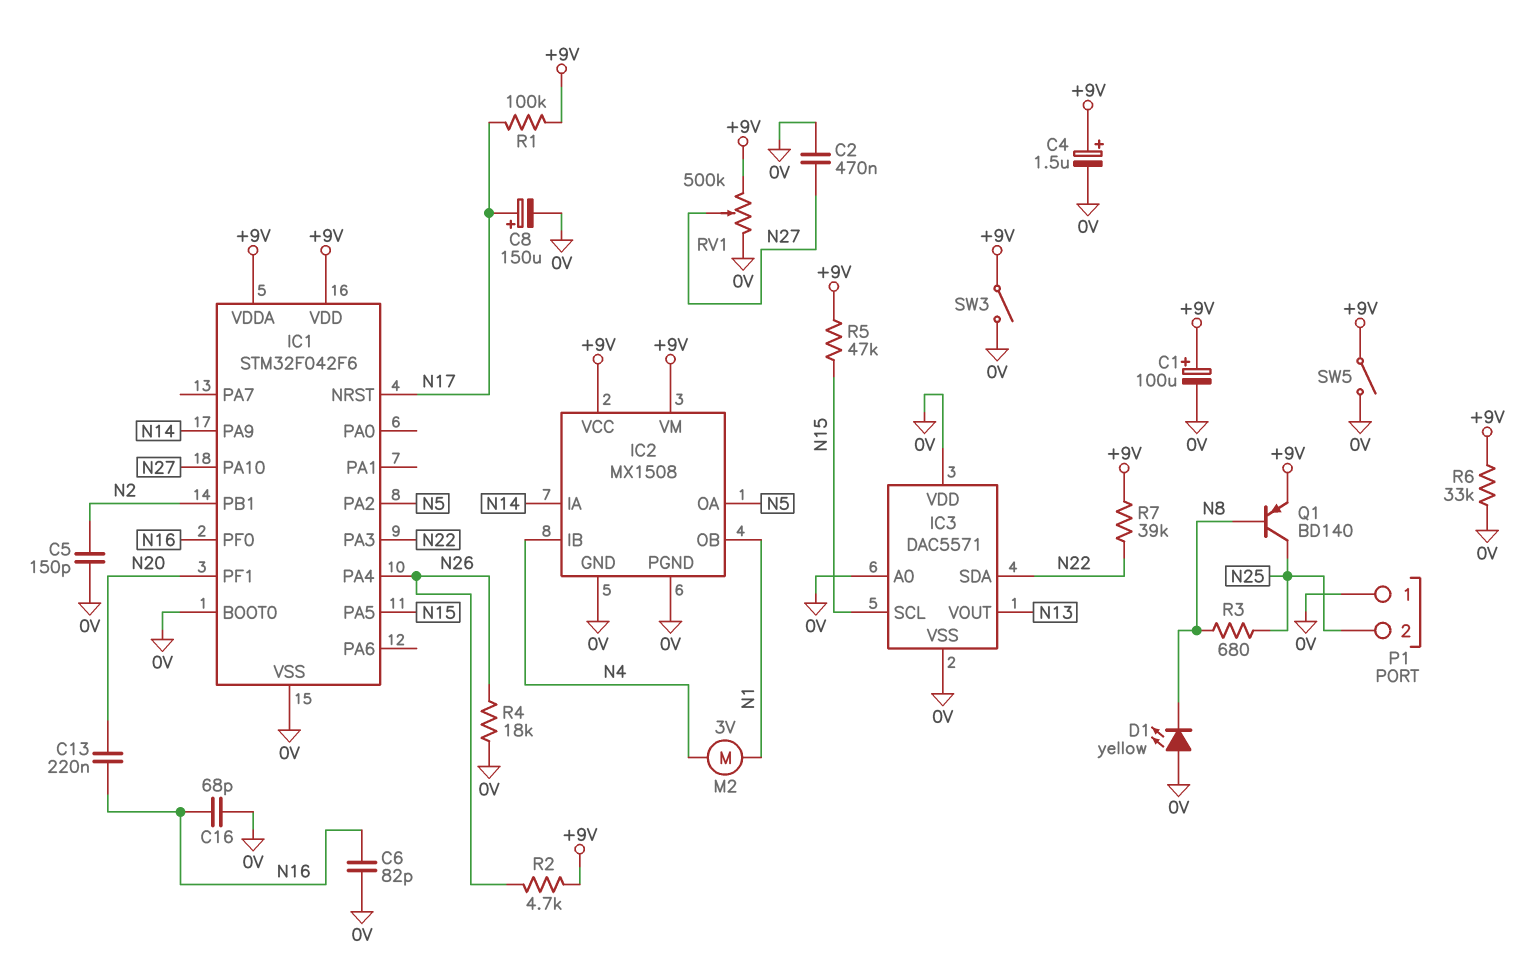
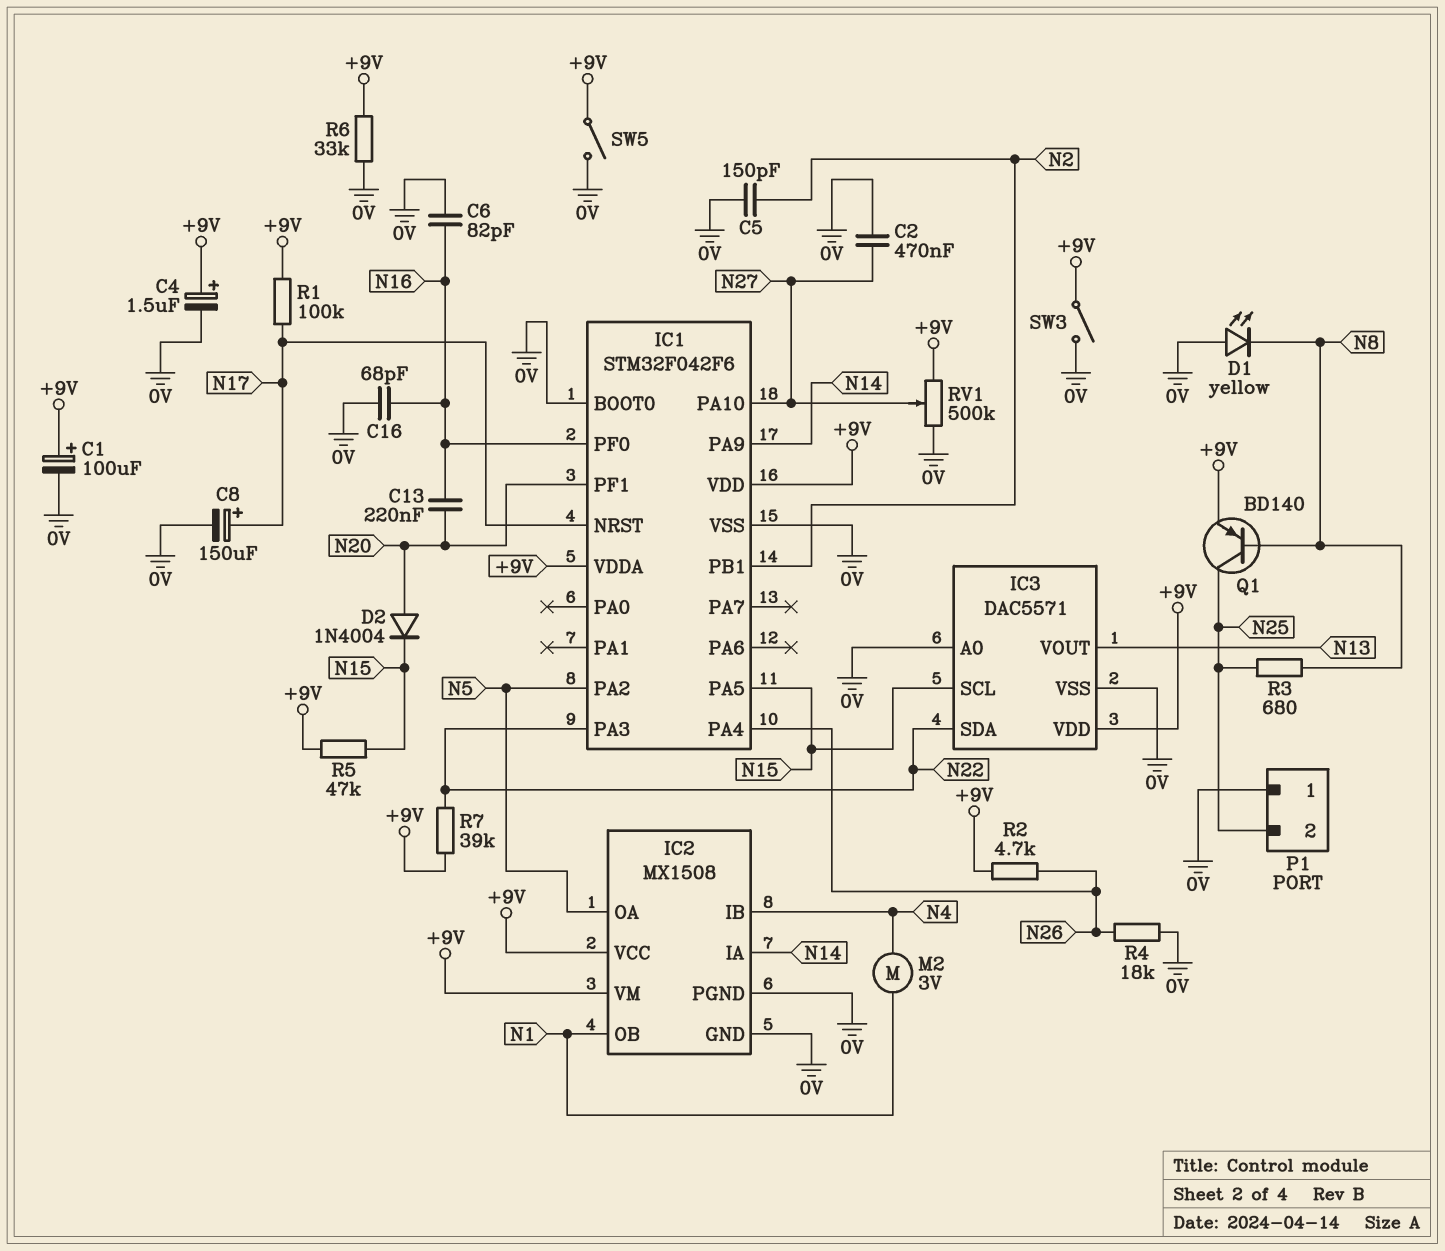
D2: none -> diode 1N4004 (A N20, K N15)
IC3 pin VDD: 0V -> +9V

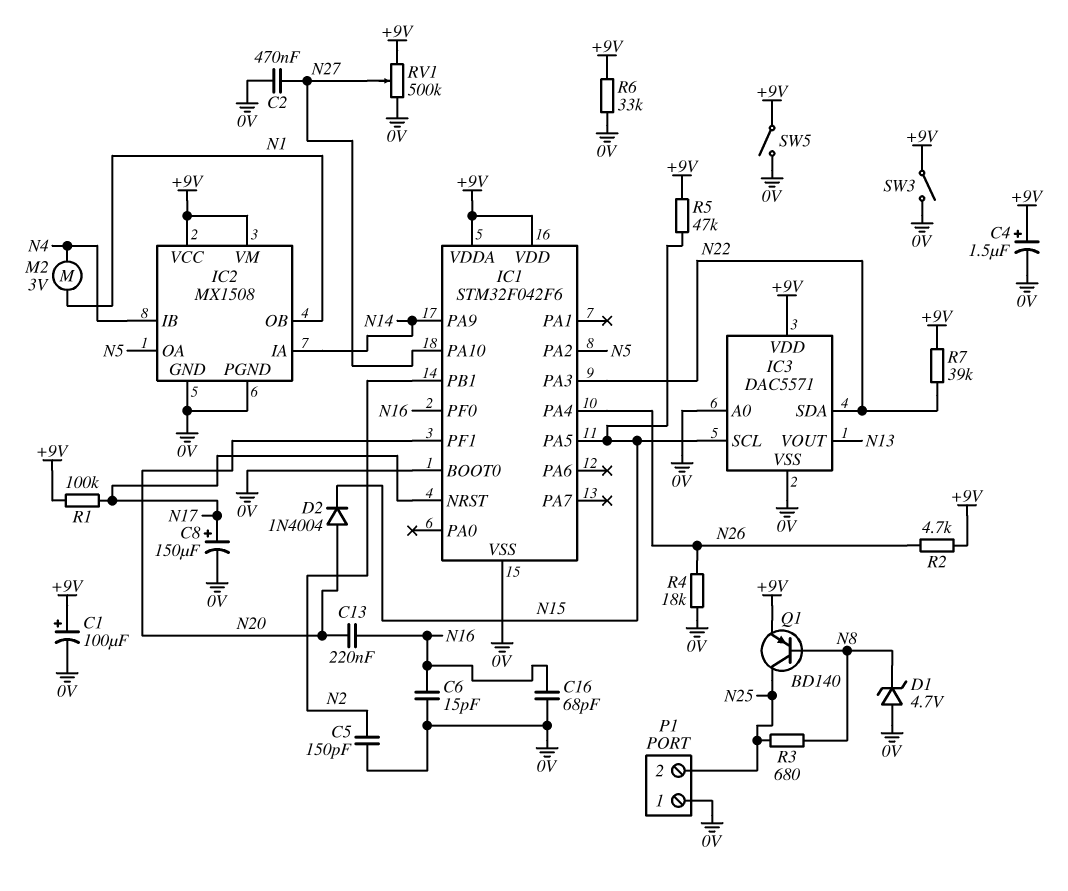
C6: 82pF (0V, N16) -> 15pF (0V, N16)
D1: LED yellow (A 0V, K N8) -> zener 4.7V (A 0V, K N8)

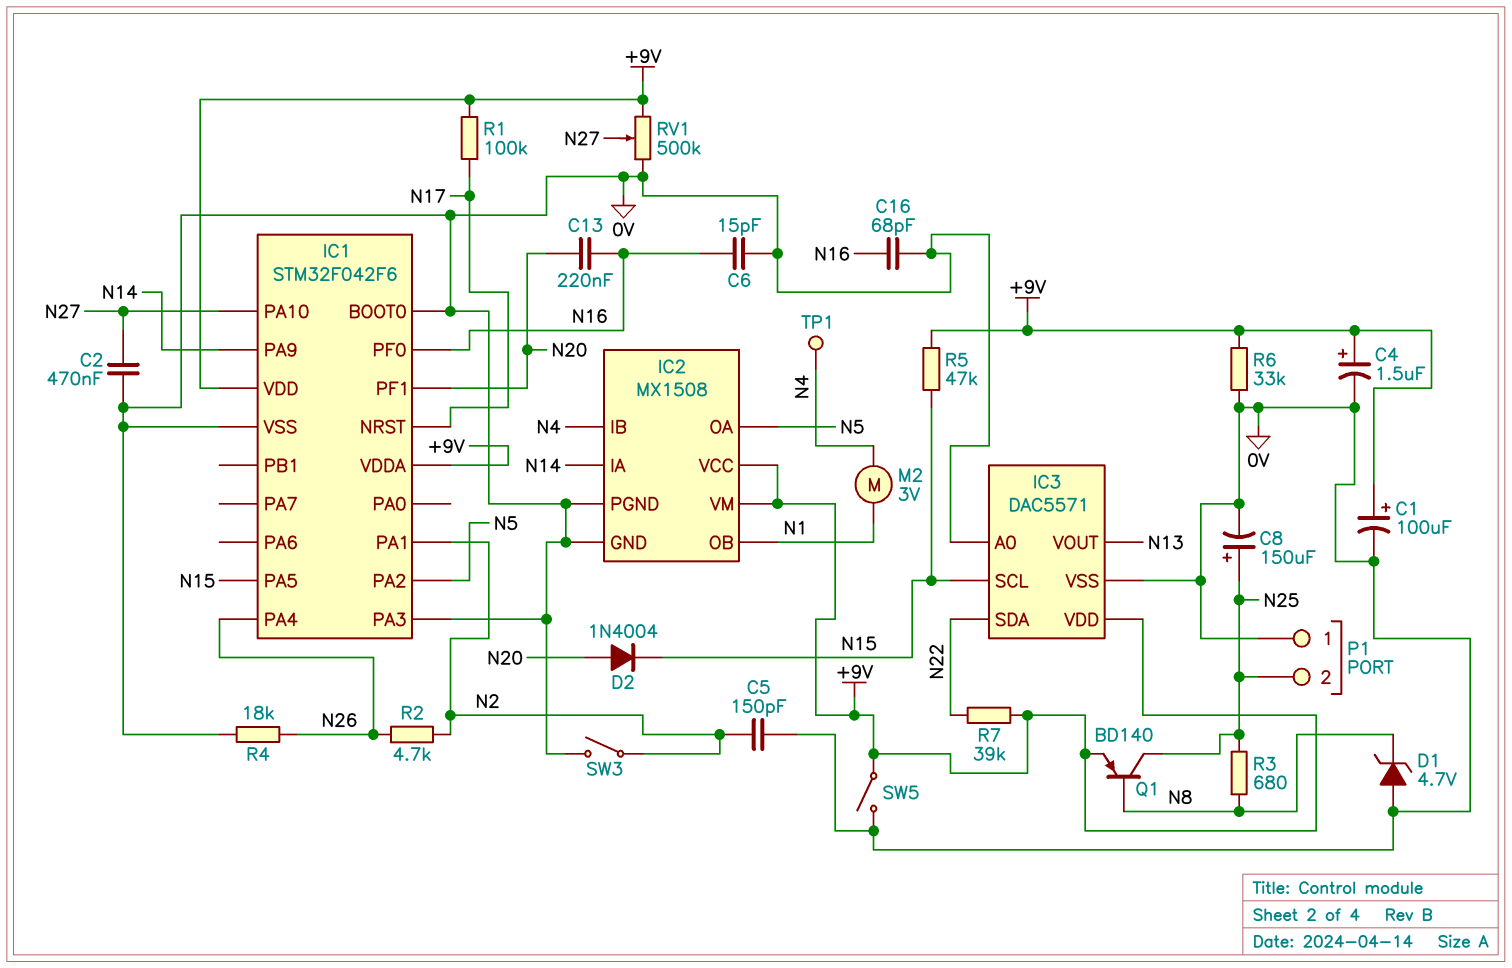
C8: 150uF (plus N17, minus 0V) -> 150uF (plus N25, minus 0V)
IC1 pin PA1: none -> N2
IC1 pin PA3: N22 -> 0V
IC1 pin PB1: N2 -> none
R2: 4.7k (+9V, N26) -> 4.7k (N2, N26)
SW3: switch (+9V, 0V) -> switch (0V, N2)
TP1: none -> test point (N4)

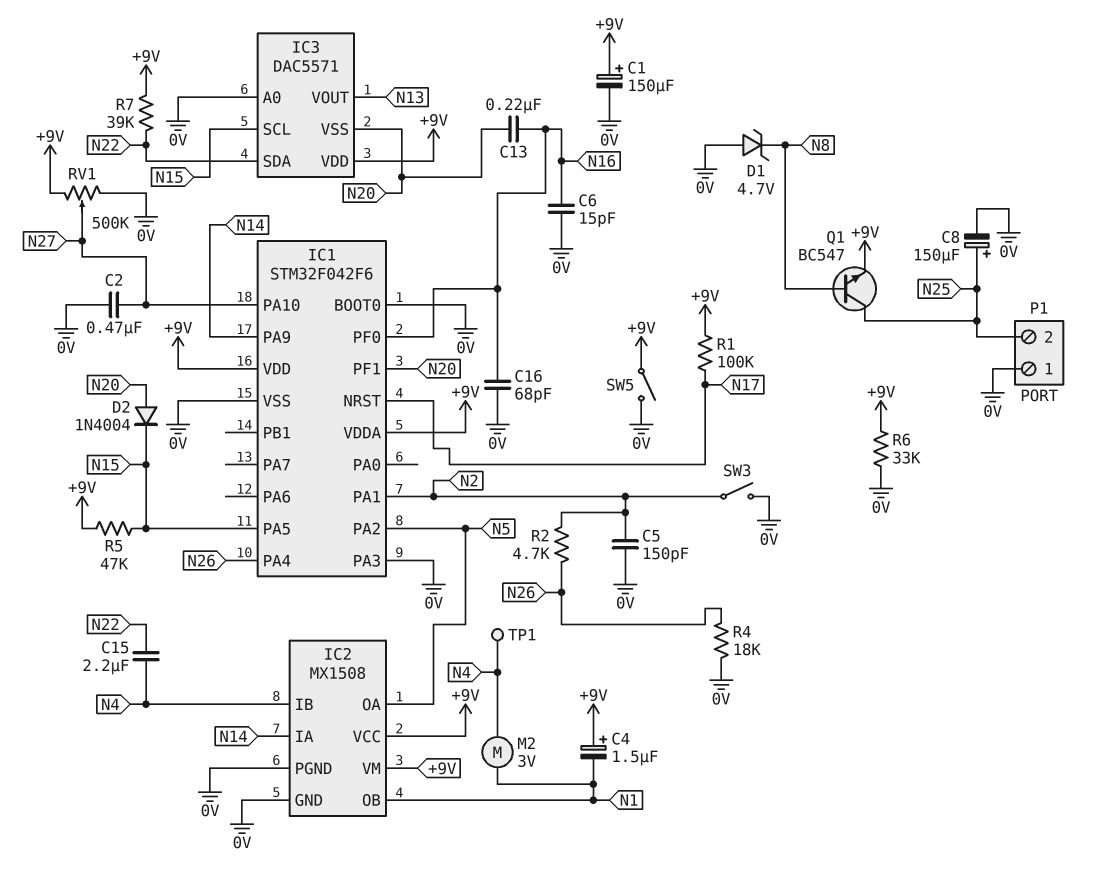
C1: 100uF (plus +9V, minus 0V) -> 150uF (plus +9V, minus 0V)
C4: 1.5uF (plus +9V, minus 0V) -> 1.5uF (plus +9V, minus N1)
C15: none -> 2.2uF (N4, N22)
IC3 pin VSS: 0V -> N20
Q1: PNP BD140 (B N8, C N25, E +9V) -> NPN BC547 (B N8, C N25, E +9V)
R3: 680 (N8, N25) -> none

